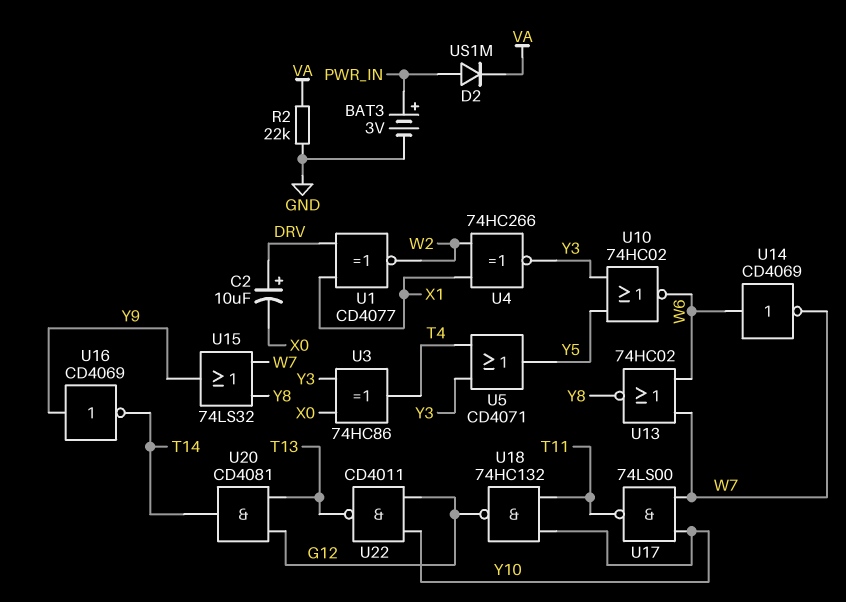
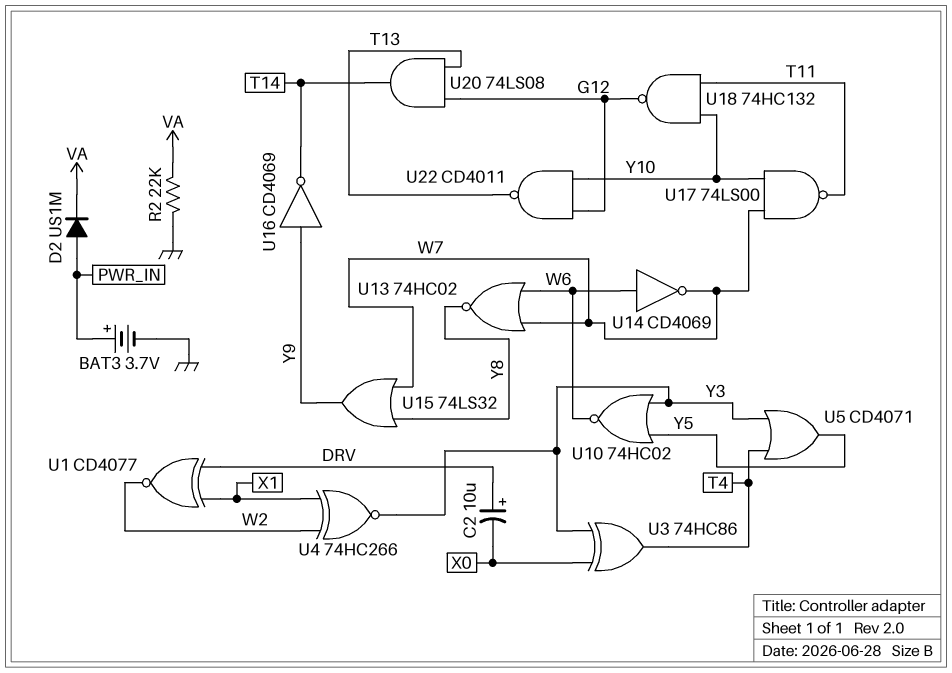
BAT3: 3V (plus PWR_IN, minus GND) -> 3.7V (plus PWR_IN, minus GND)
U20: AND CD4081 (in G12, in T13, out T14) -> AND 74LS08 (in G12, in T13, out T14)

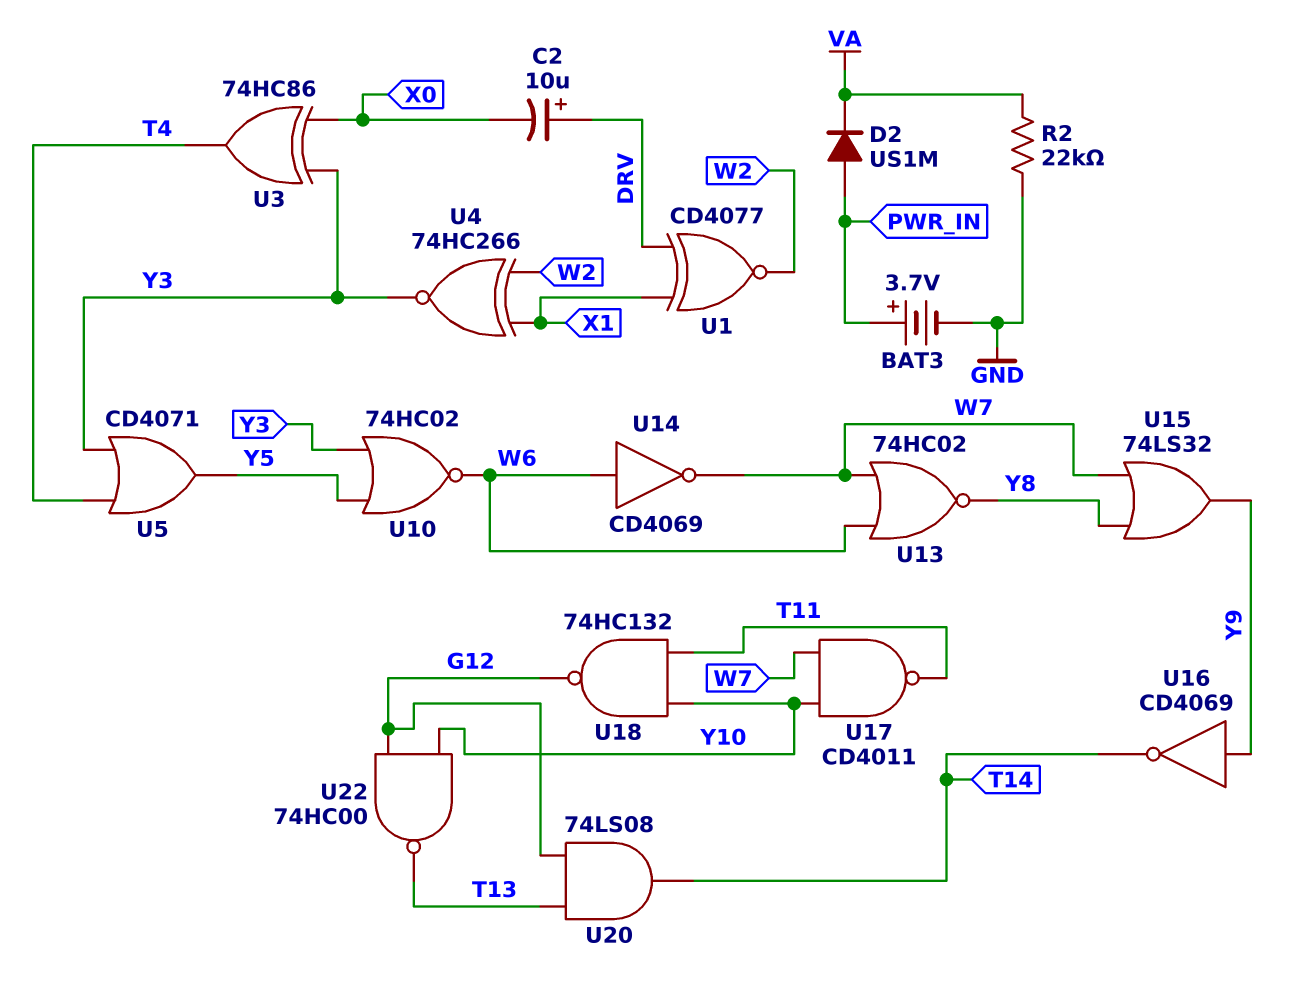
U17: NAND 74LS00 (in W7, in Y10, out T11) -> NAND CD4011 (in W7, in Y10, out T11)
U22: NAND CD4011 (in G12, in Y10, out T13) -> NAND 74HC00 (in G12, in Y10, out T13)

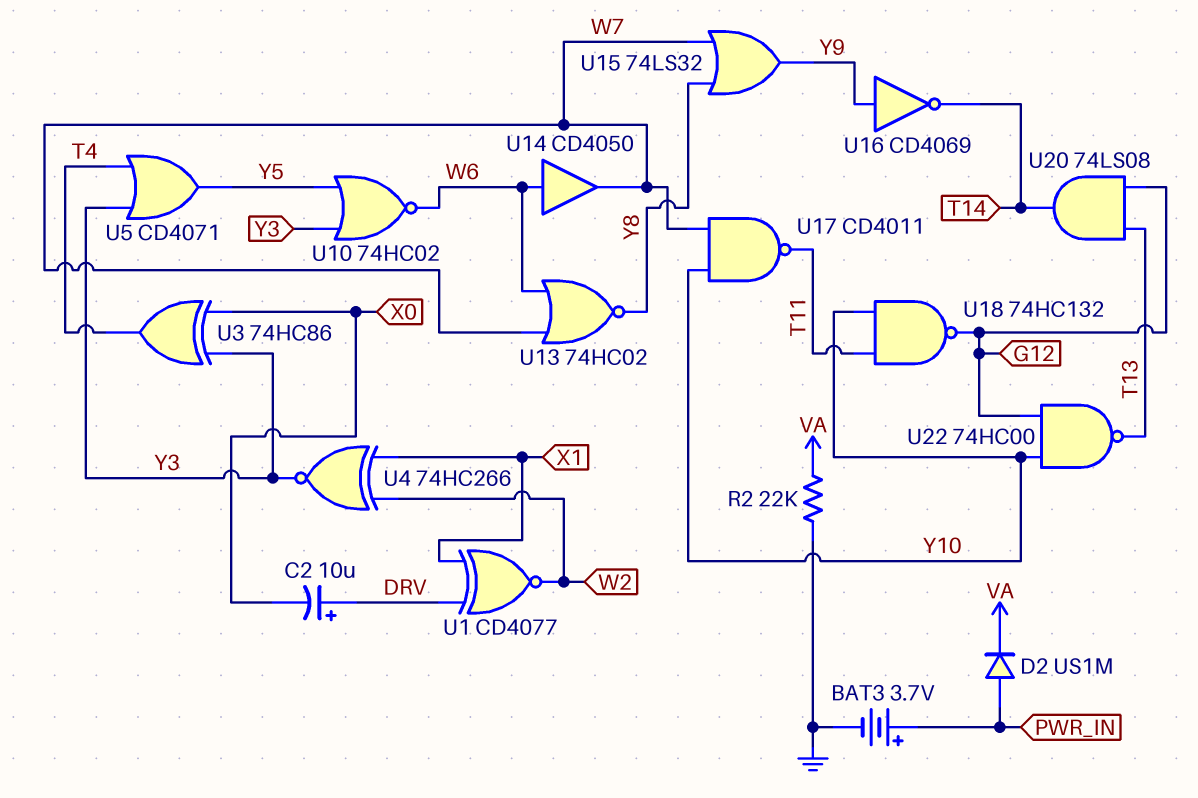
U14: NOT CD4069 (in W6, out W7) -> buffer CD4050 (in W6, out W7)

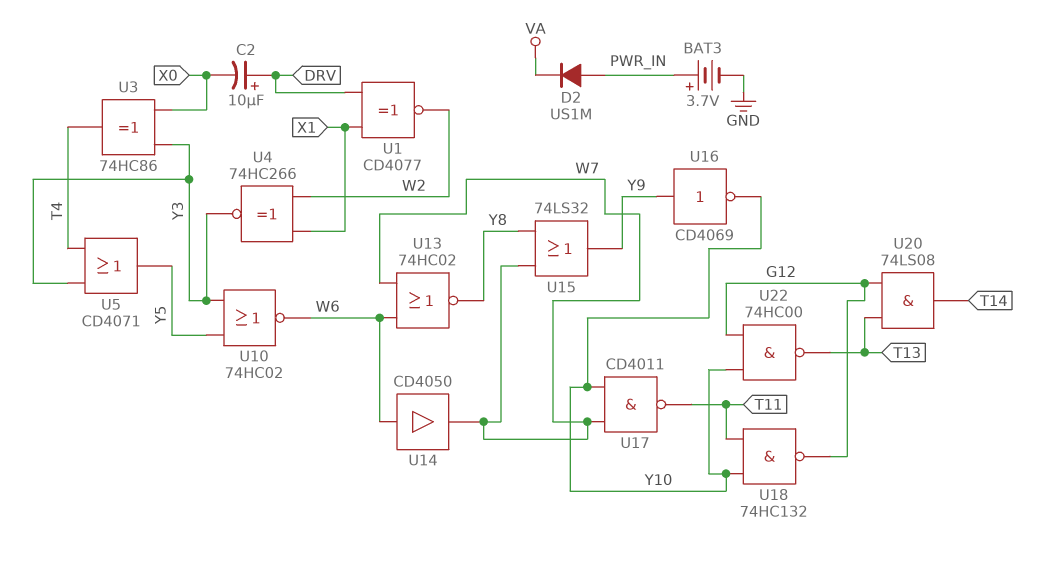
R2: 22k (GND, VA) -> none
U16: NOT CD4069 (in Y9, out T14) -> NOT CD4069 (in Y9, out Y10)

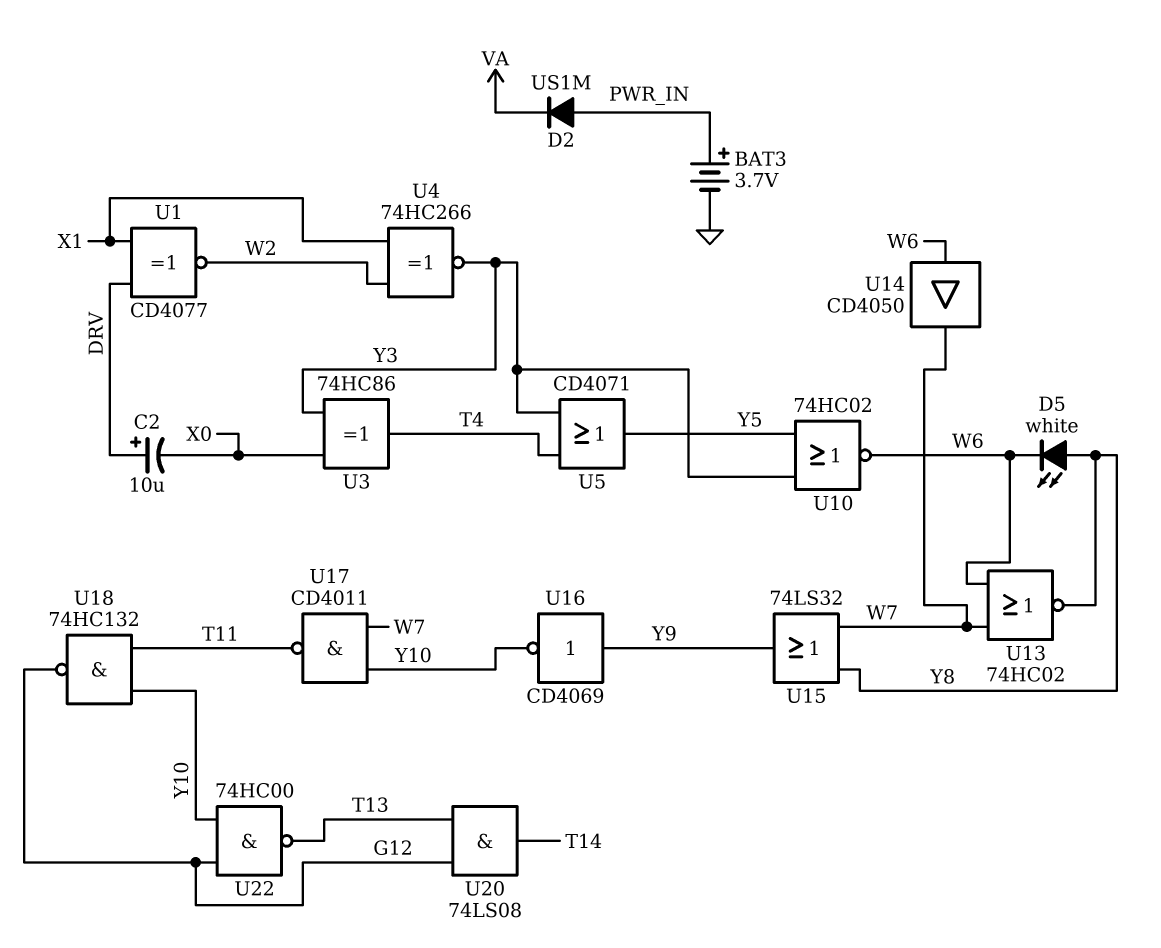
D5: none -> LED white (A Y8, K W6)

